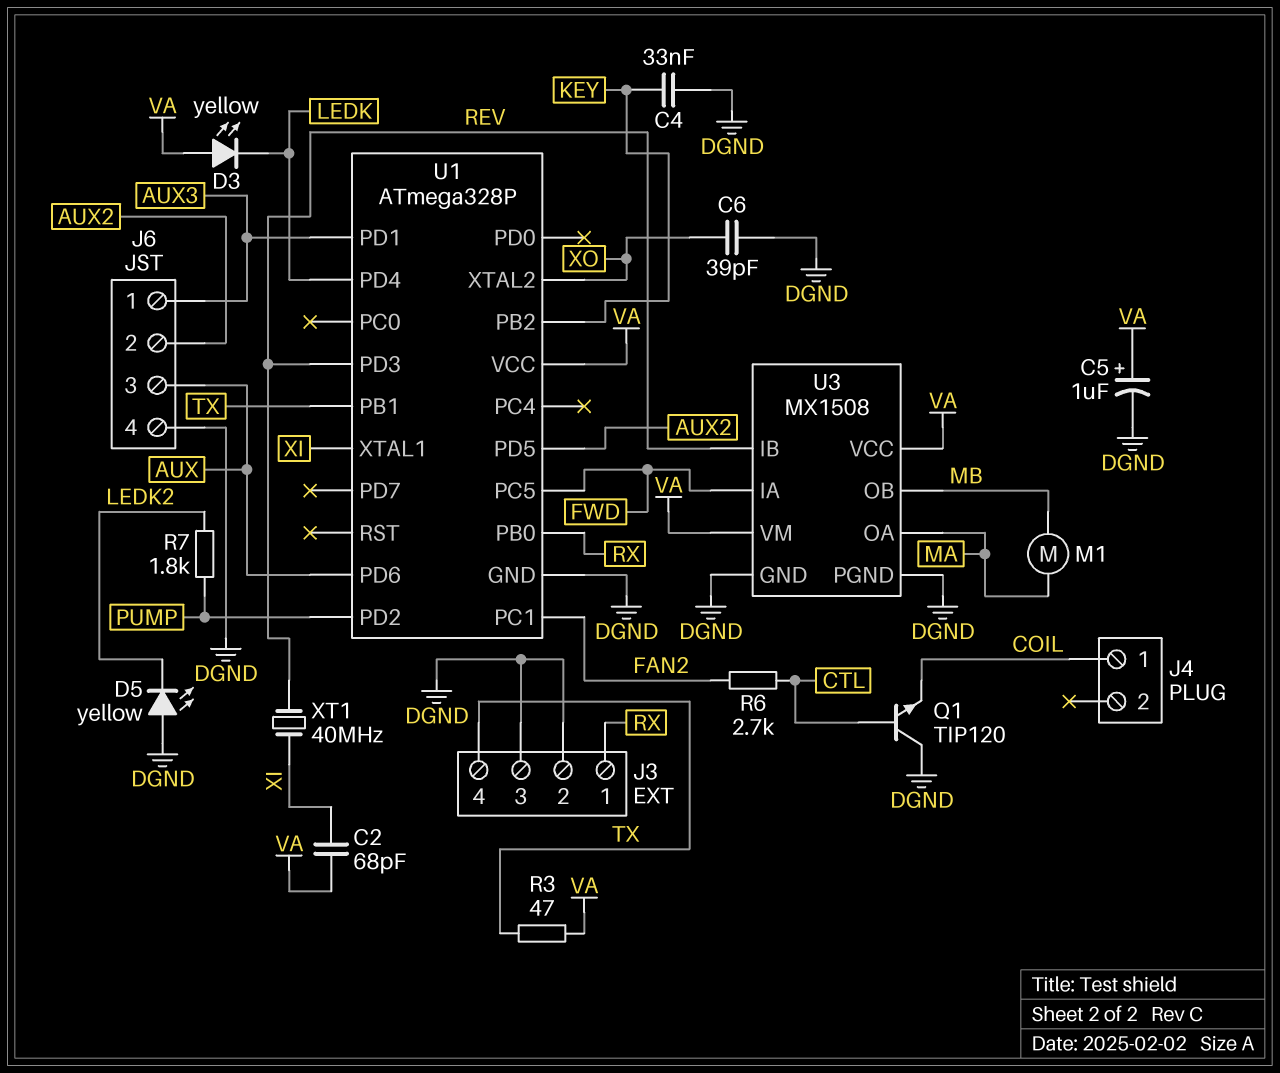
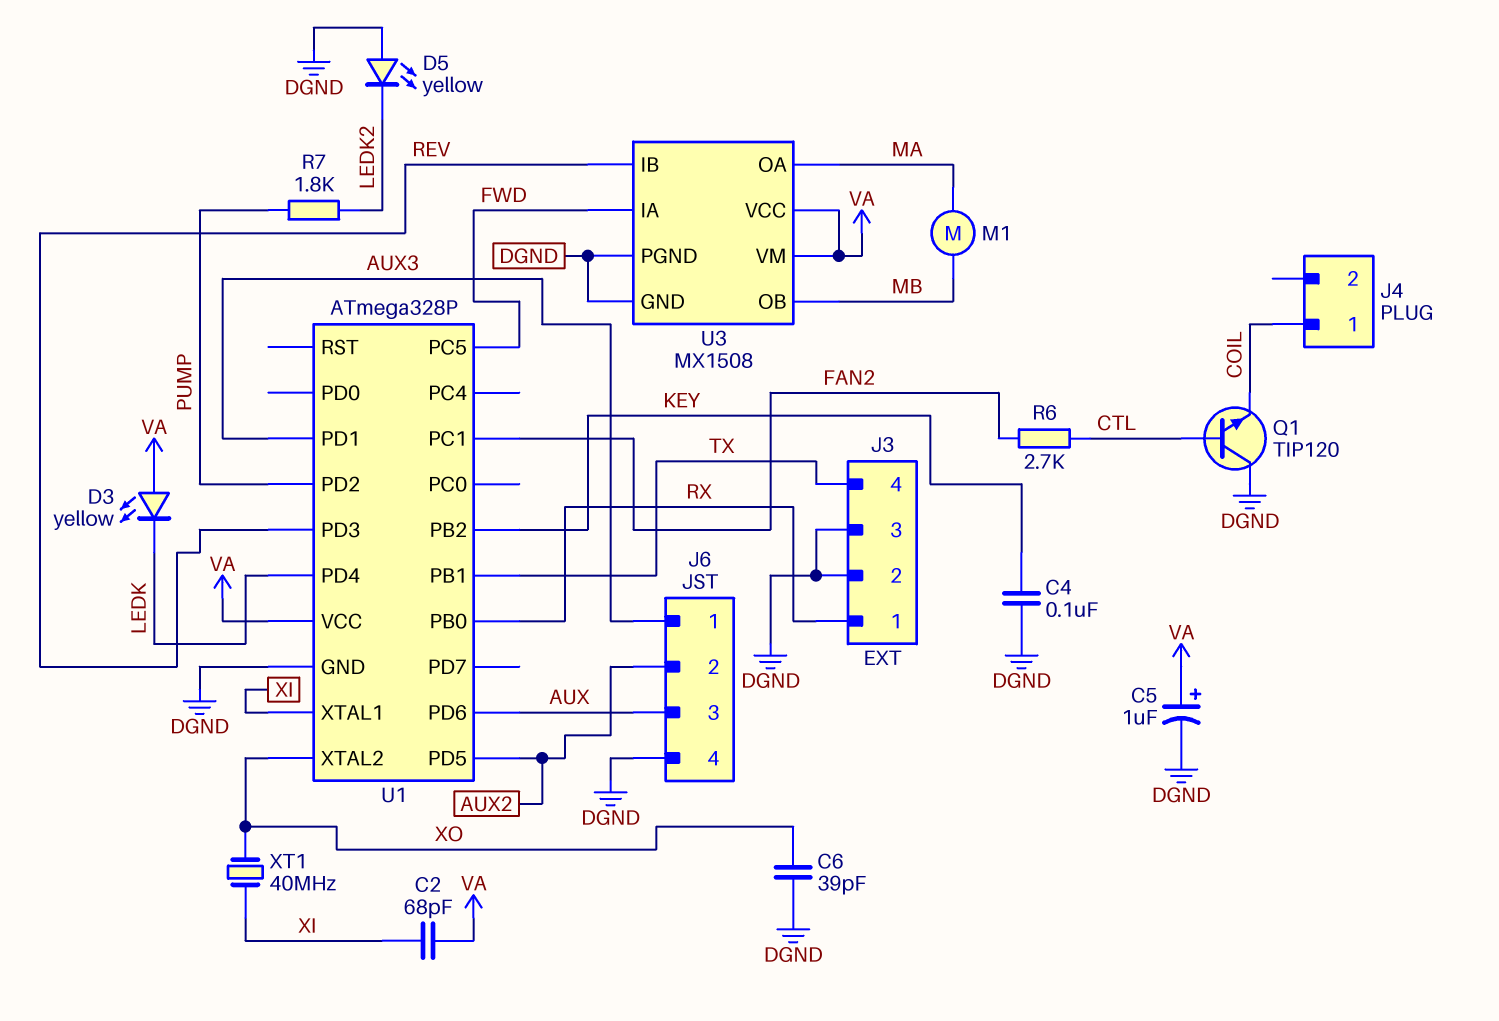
C4: 33nF (DGND, KEY) -> 100nF (DGND, KEY)
R3: 47 (TX, VA) -> none
XT1: 40MHz (REV, XI) -> 40MHz (XI, XO)

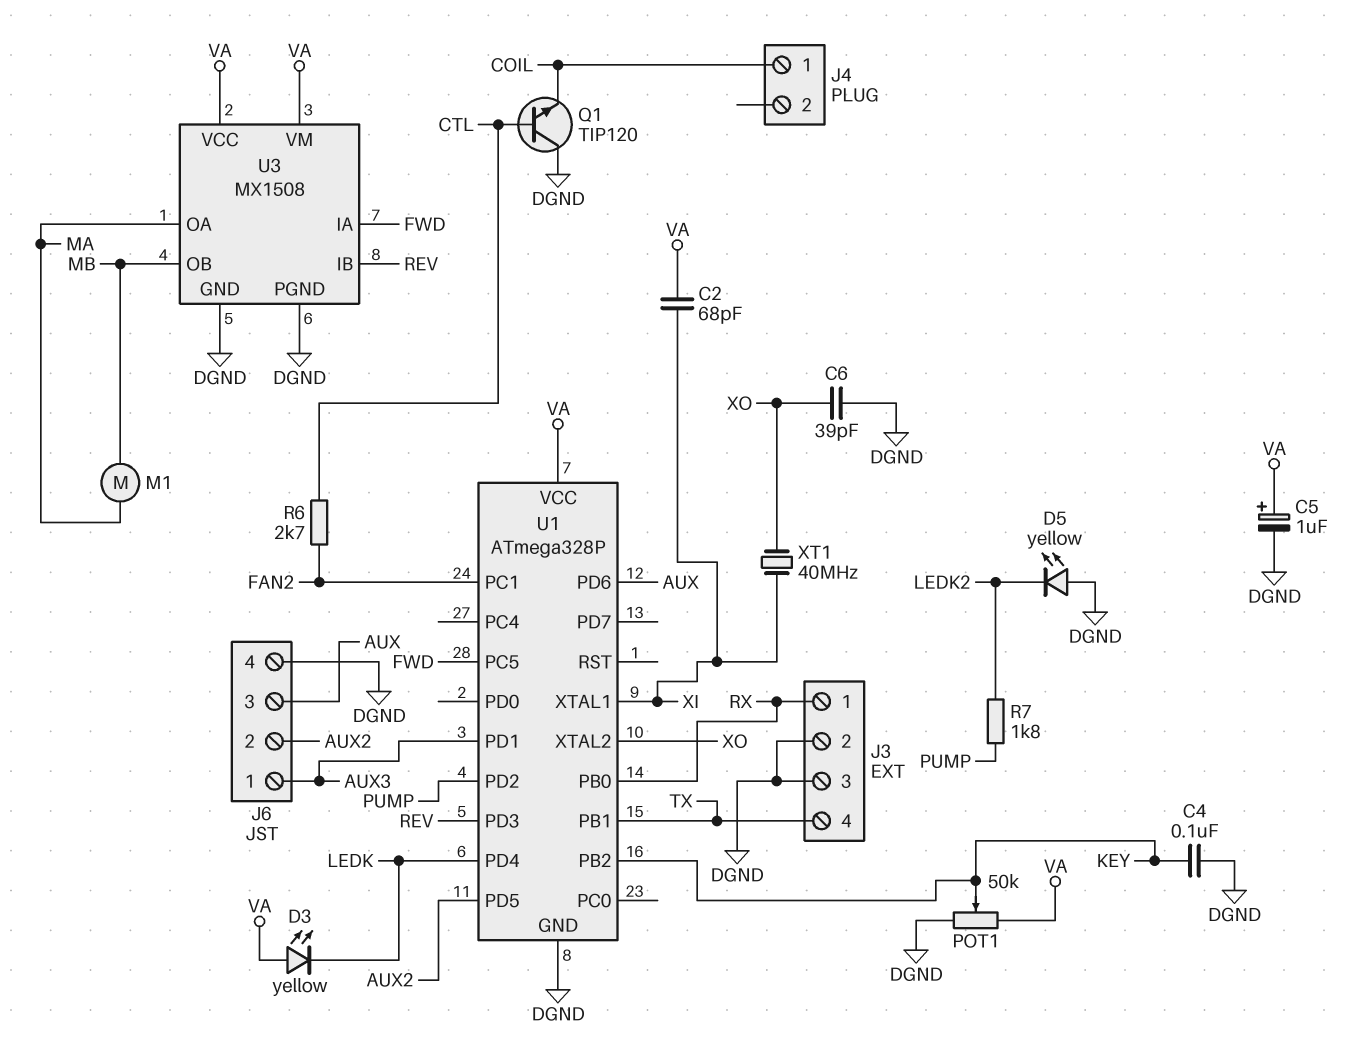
POT1: none -> 50k (DGND, VA, wiper KEY)

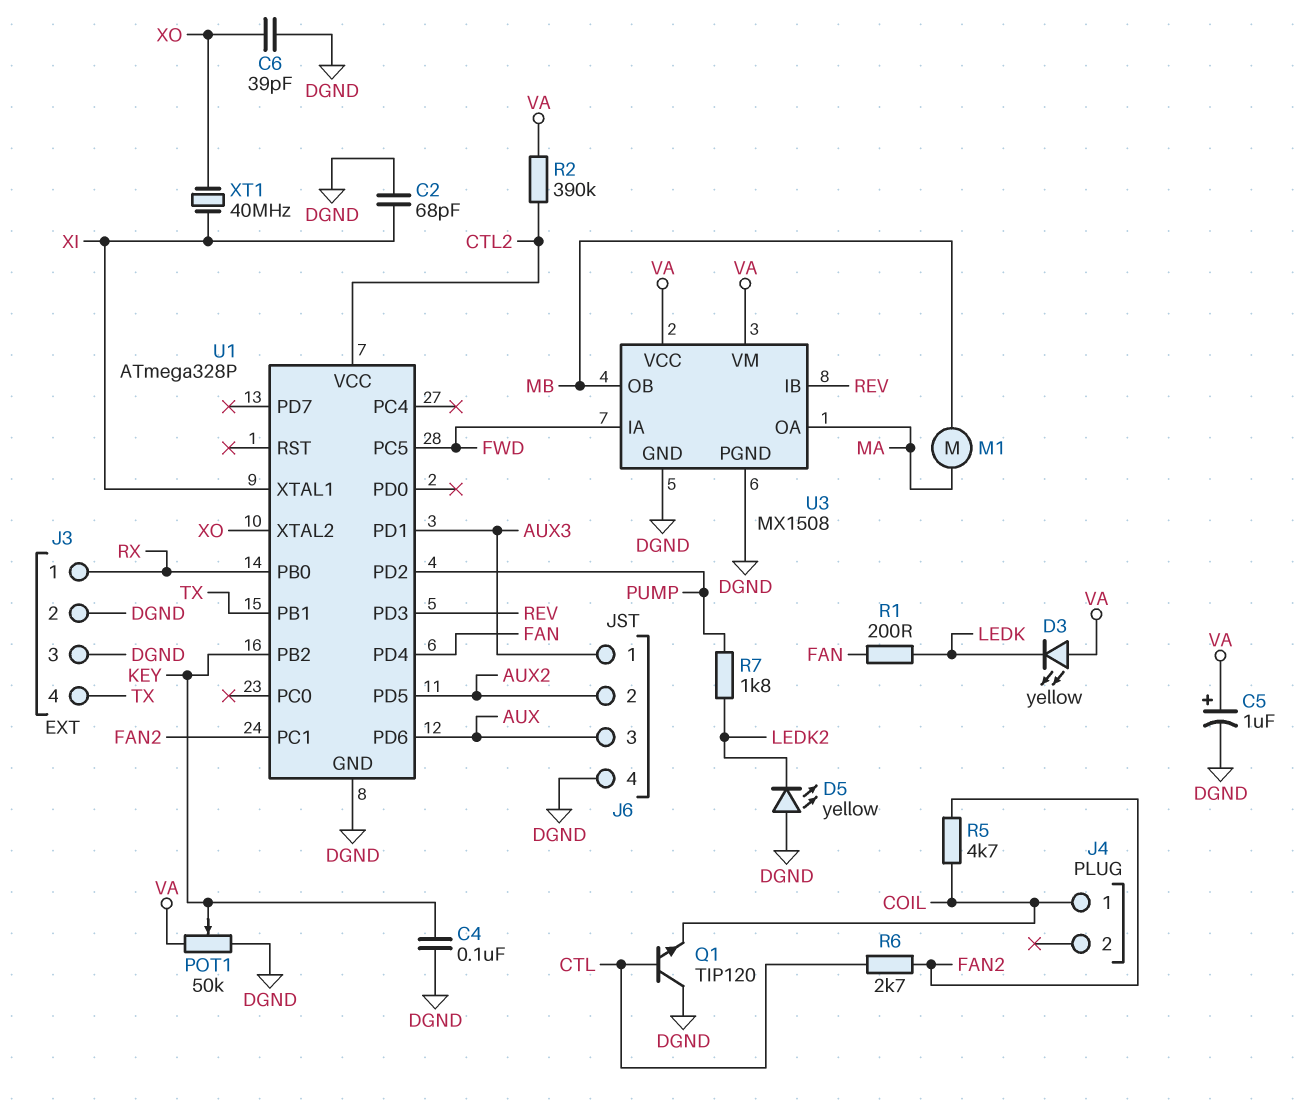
C2: 68pF (VA, XI) -> 68pF (DGND, XI)
R1: none -> 200 (FAN, LEDK)
R2: none -> 390k (CTL2, VA)
R5: none -> 4.7k (COIL, FAN2)
U1 pin PD4: LEDK -> FAN
U1 pin VCC: VA -> CTL2

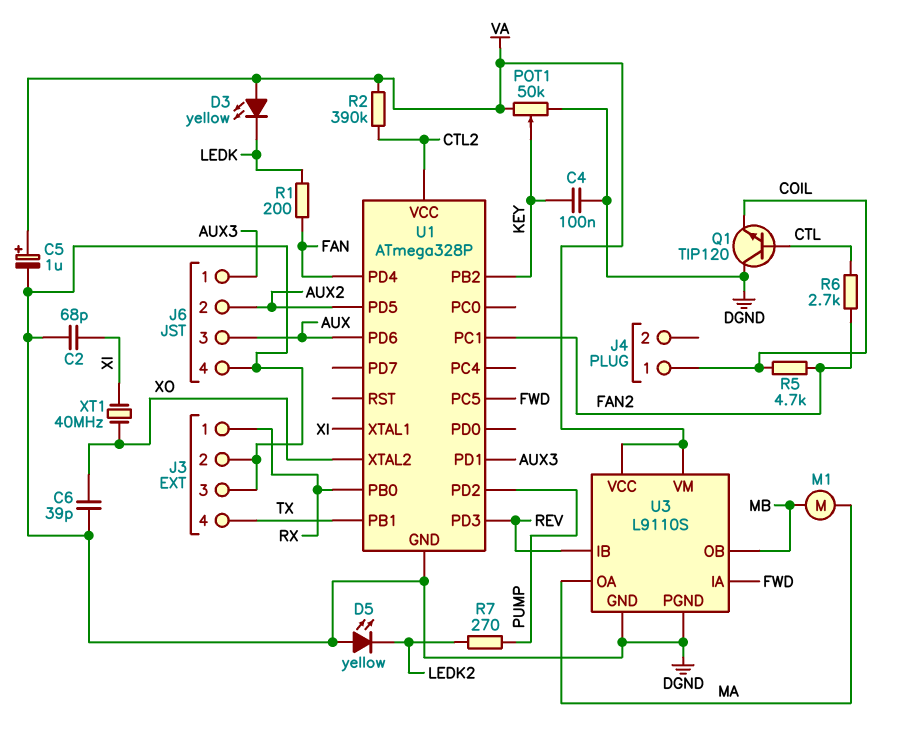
R7: 1.8k (LEDK2, PUMP) -> 270 (LEDK2, PUMP)
U3: MX1508 -> L9110S

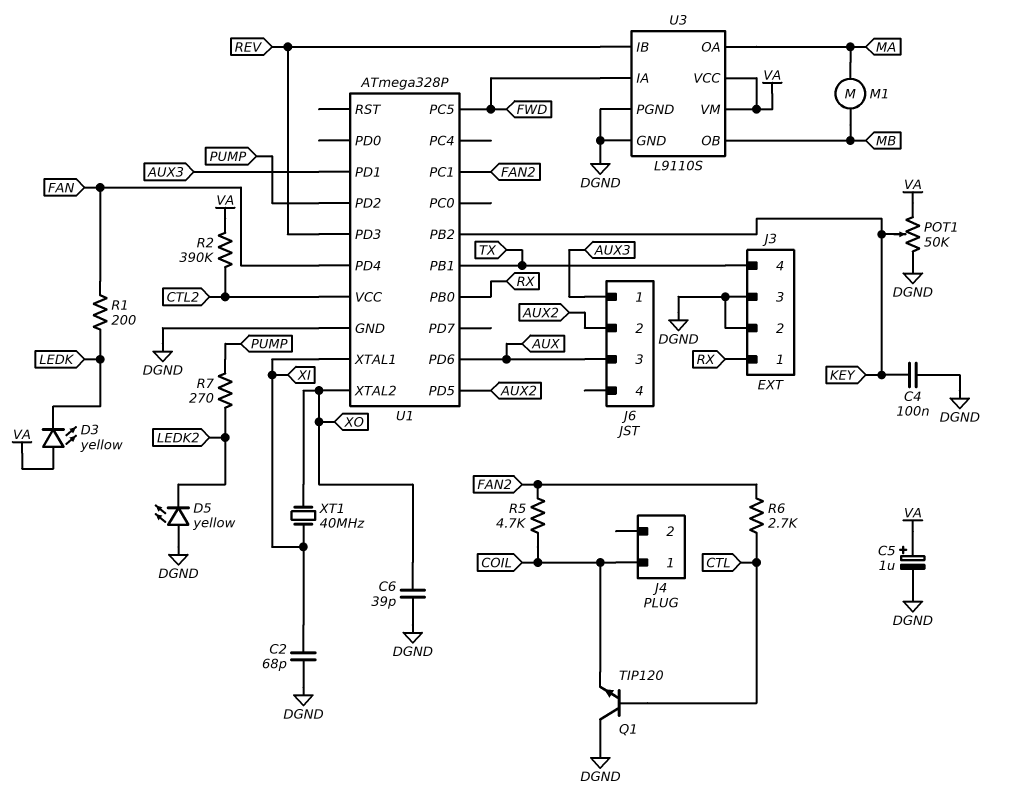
J6 pin 4: DGND -> none

